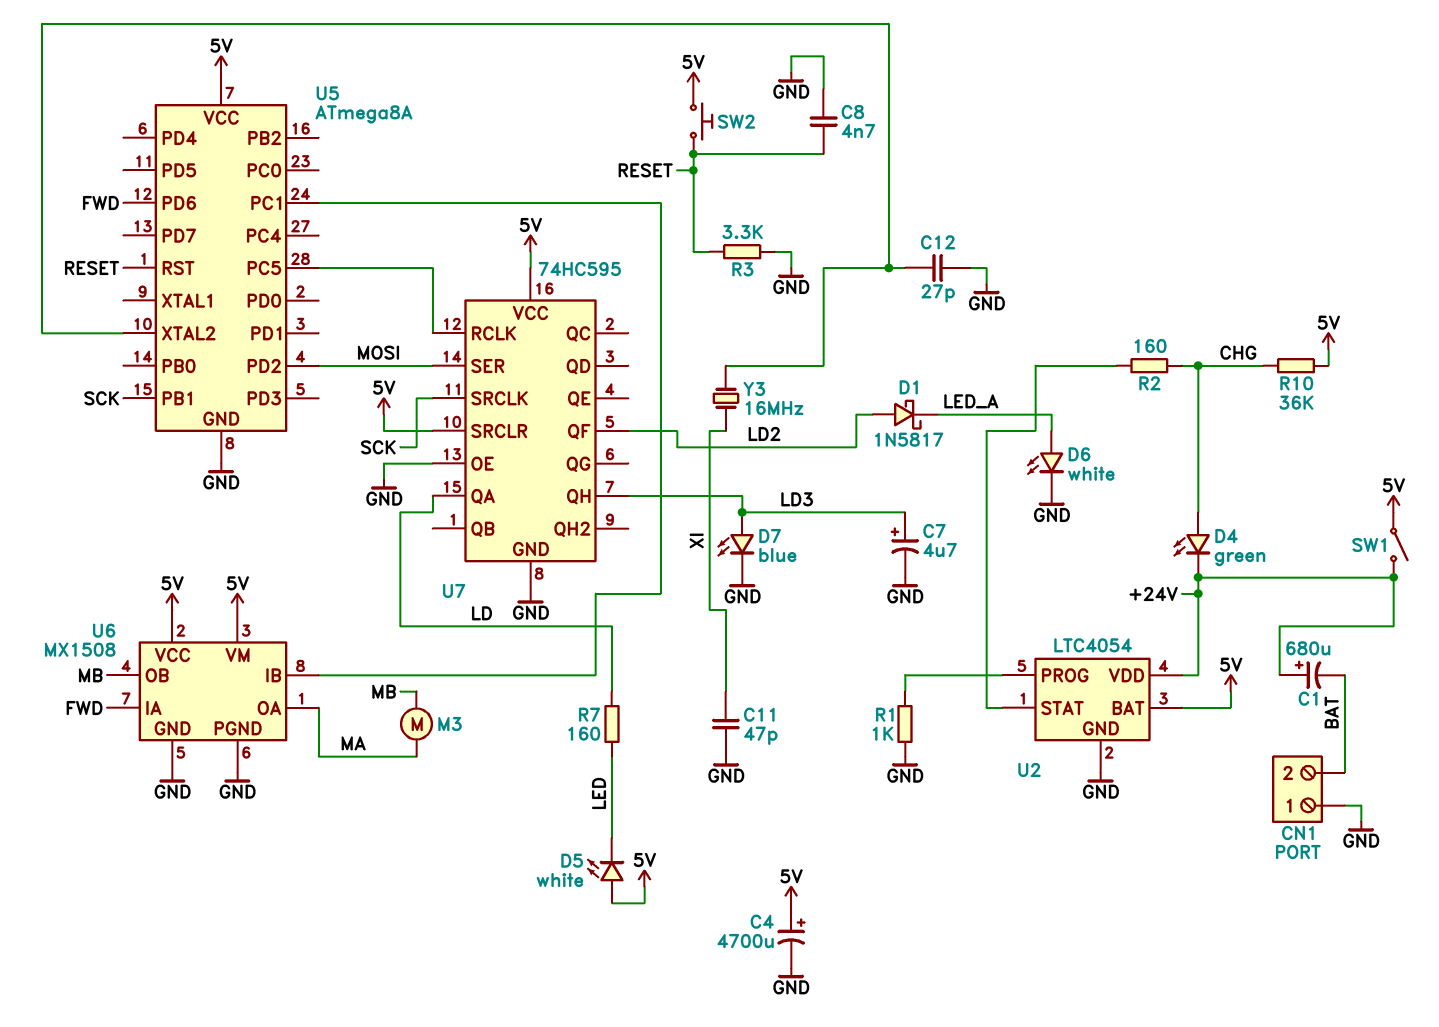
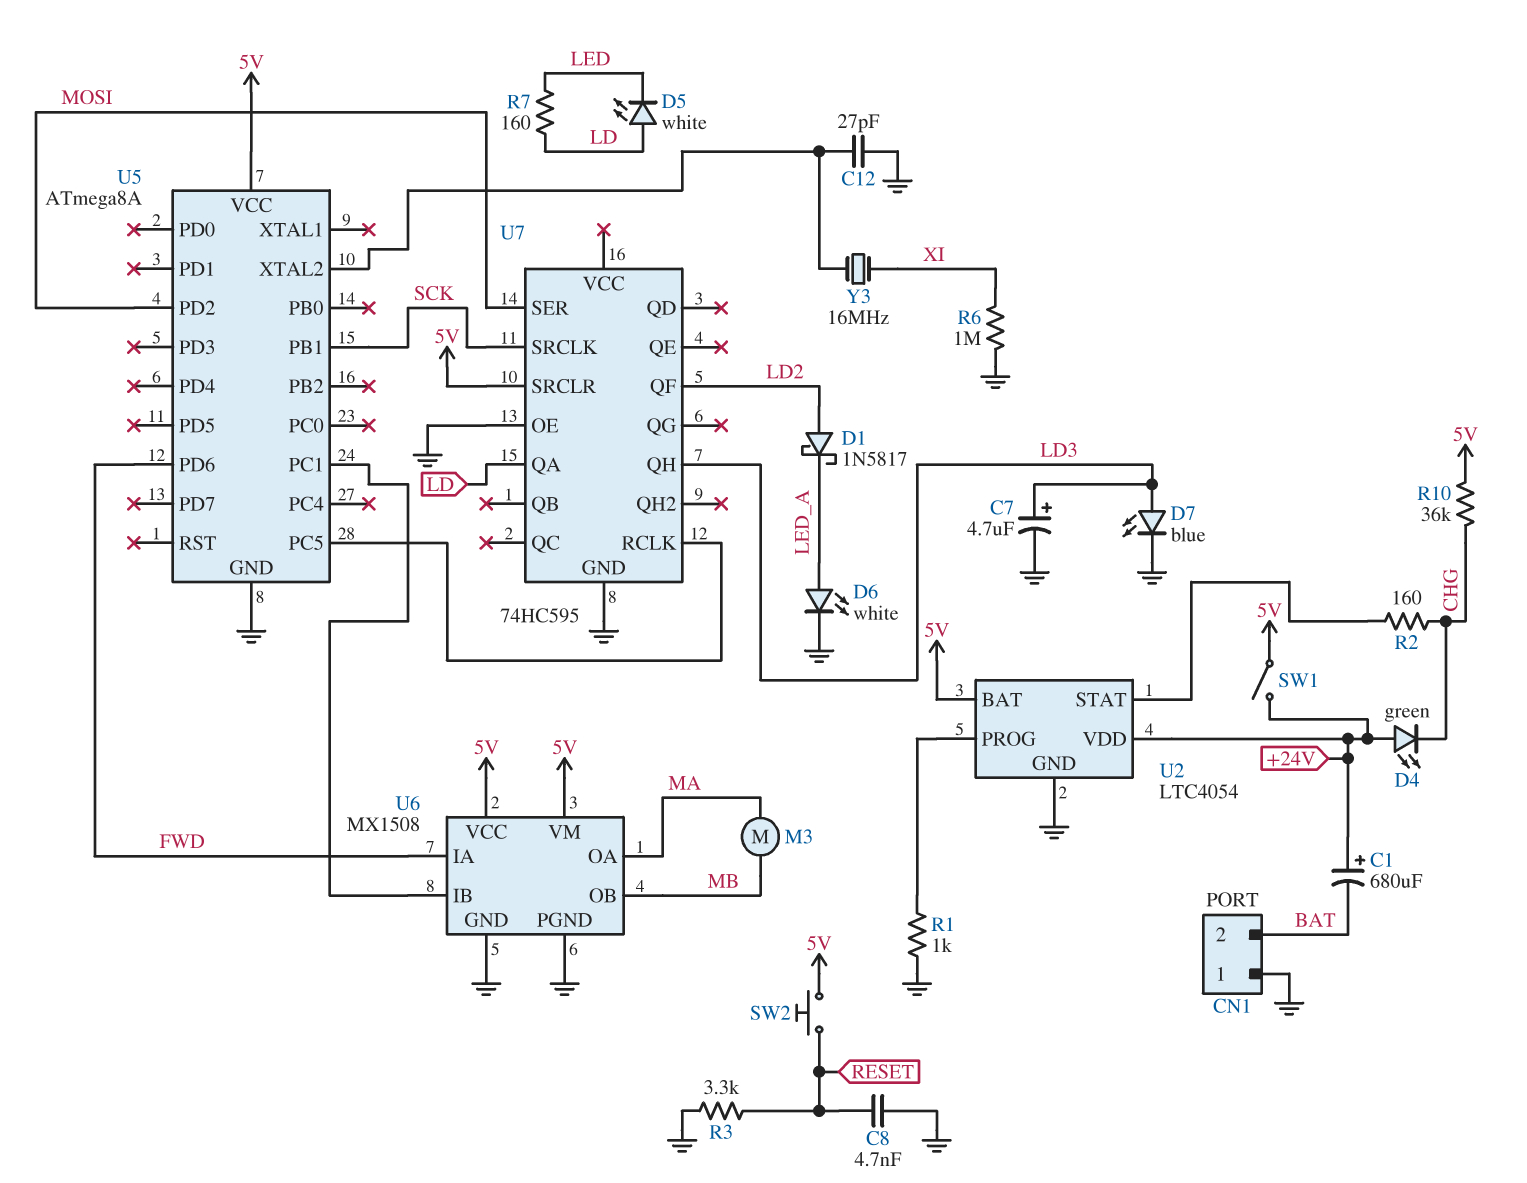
C4: 4700uF (plus 5V, minus GND) -> none
C11: 47pF (GND, XI) -> none
D4: LED green (A CHG, K +24V) -> LED green (A +24V, K CHG)
D5: LED white (A 5V, K LED) -> LED white (A LD, K LED)
R6: none -> 1M (GND, XI)
U5 pin RST: RESET -> none
U7 pin VCC: 5V -> none

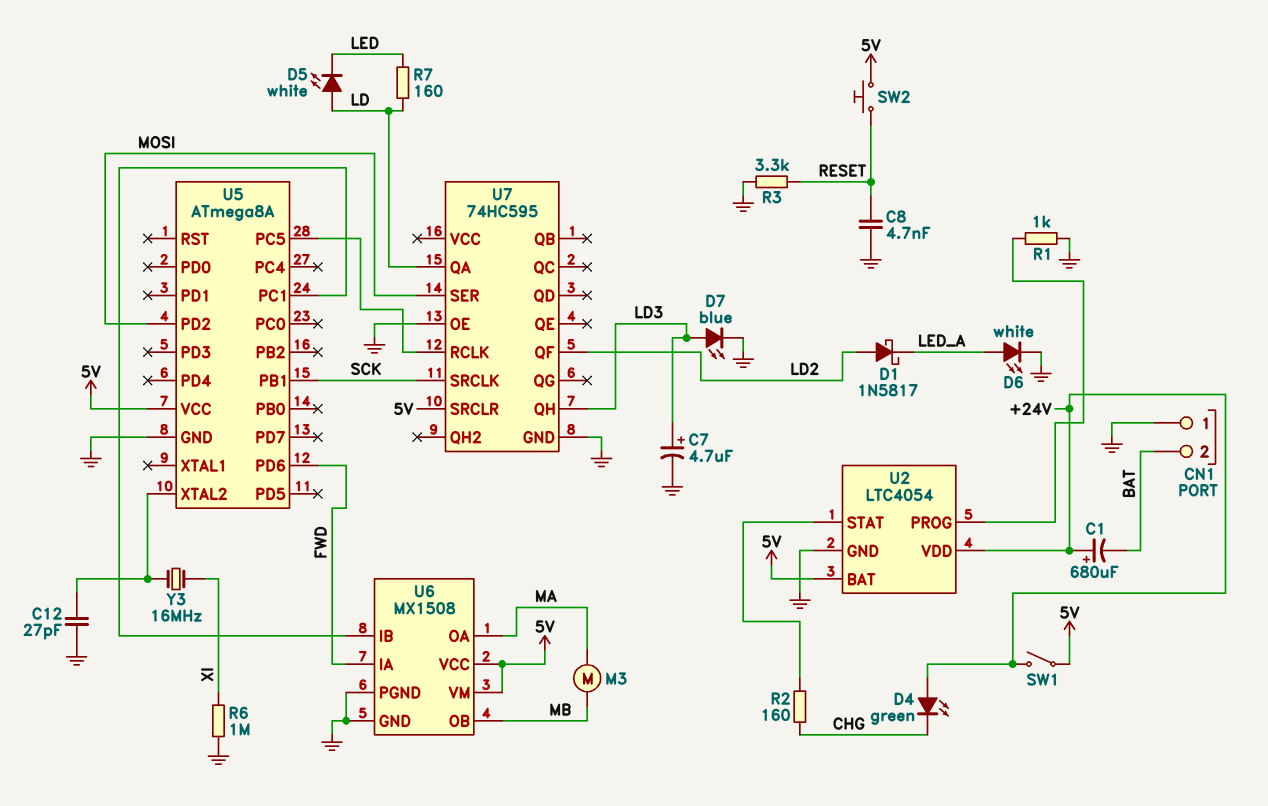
R10: 36k (5V, CHG) -> none

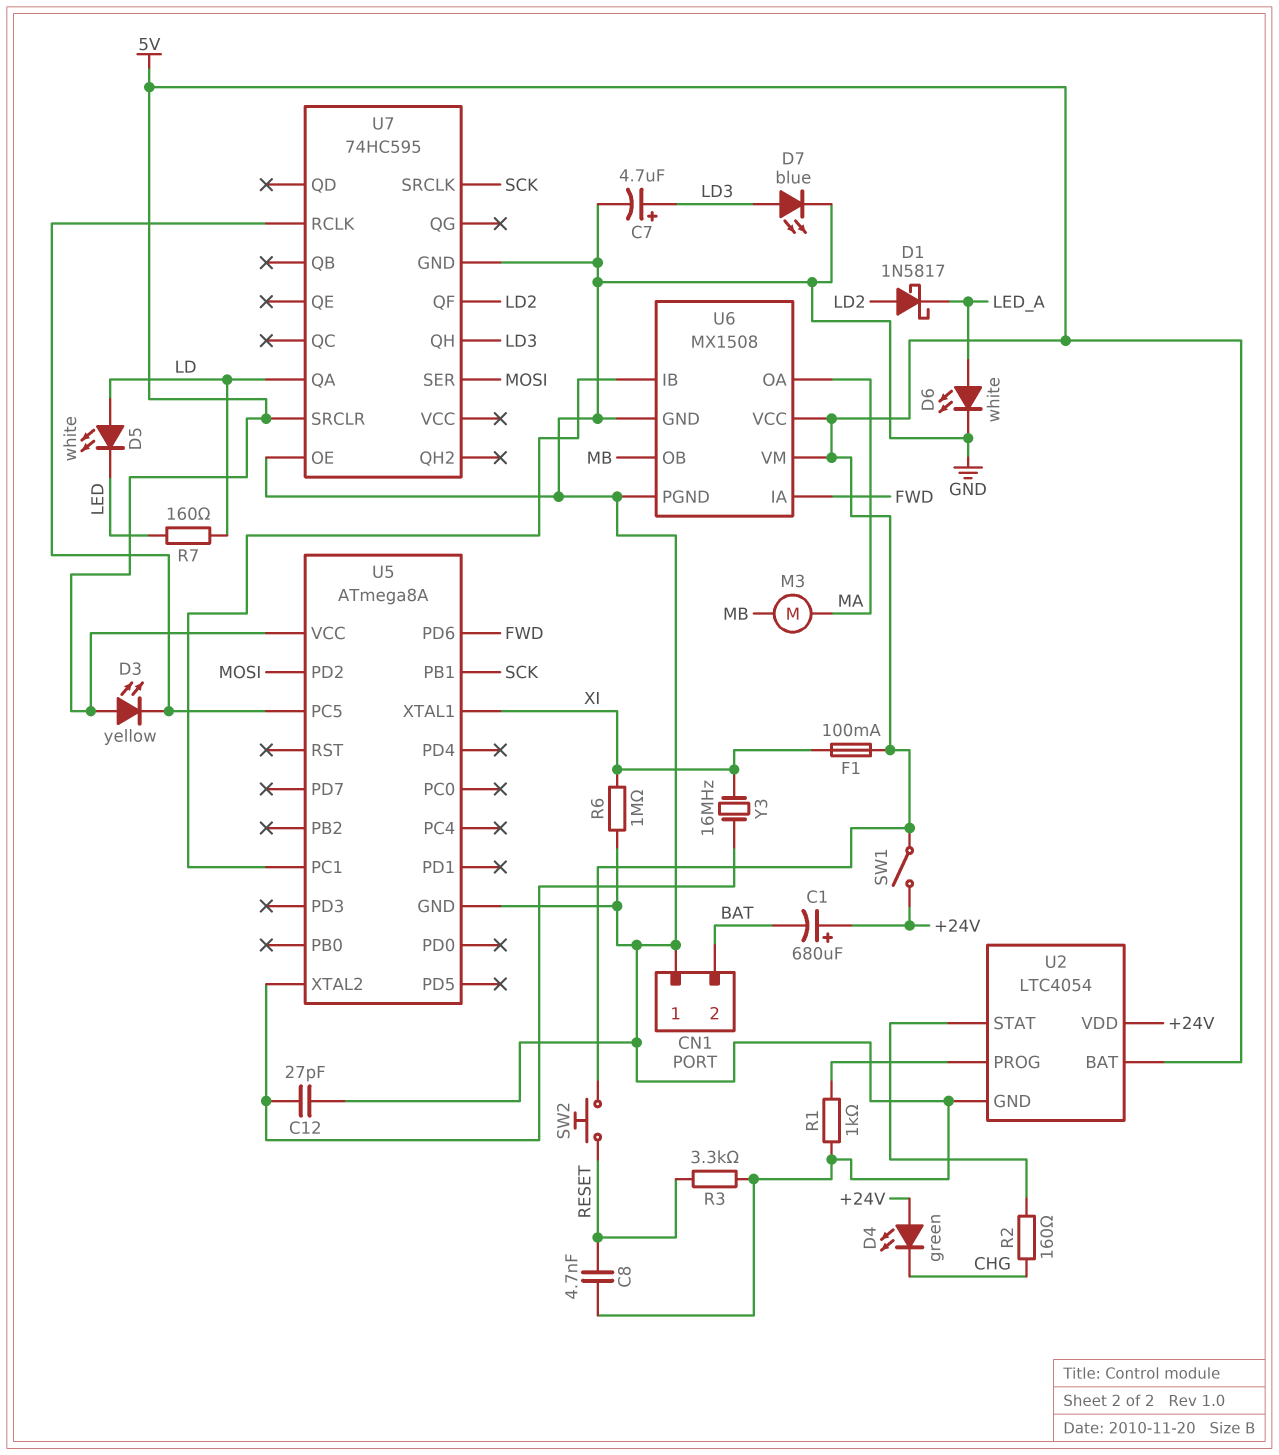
D3: none -> LED yellow (A 5V, K U5/PC5)
F1: none -> 100mA (5V, XI)
U5 pin XTAL1: none -> XI

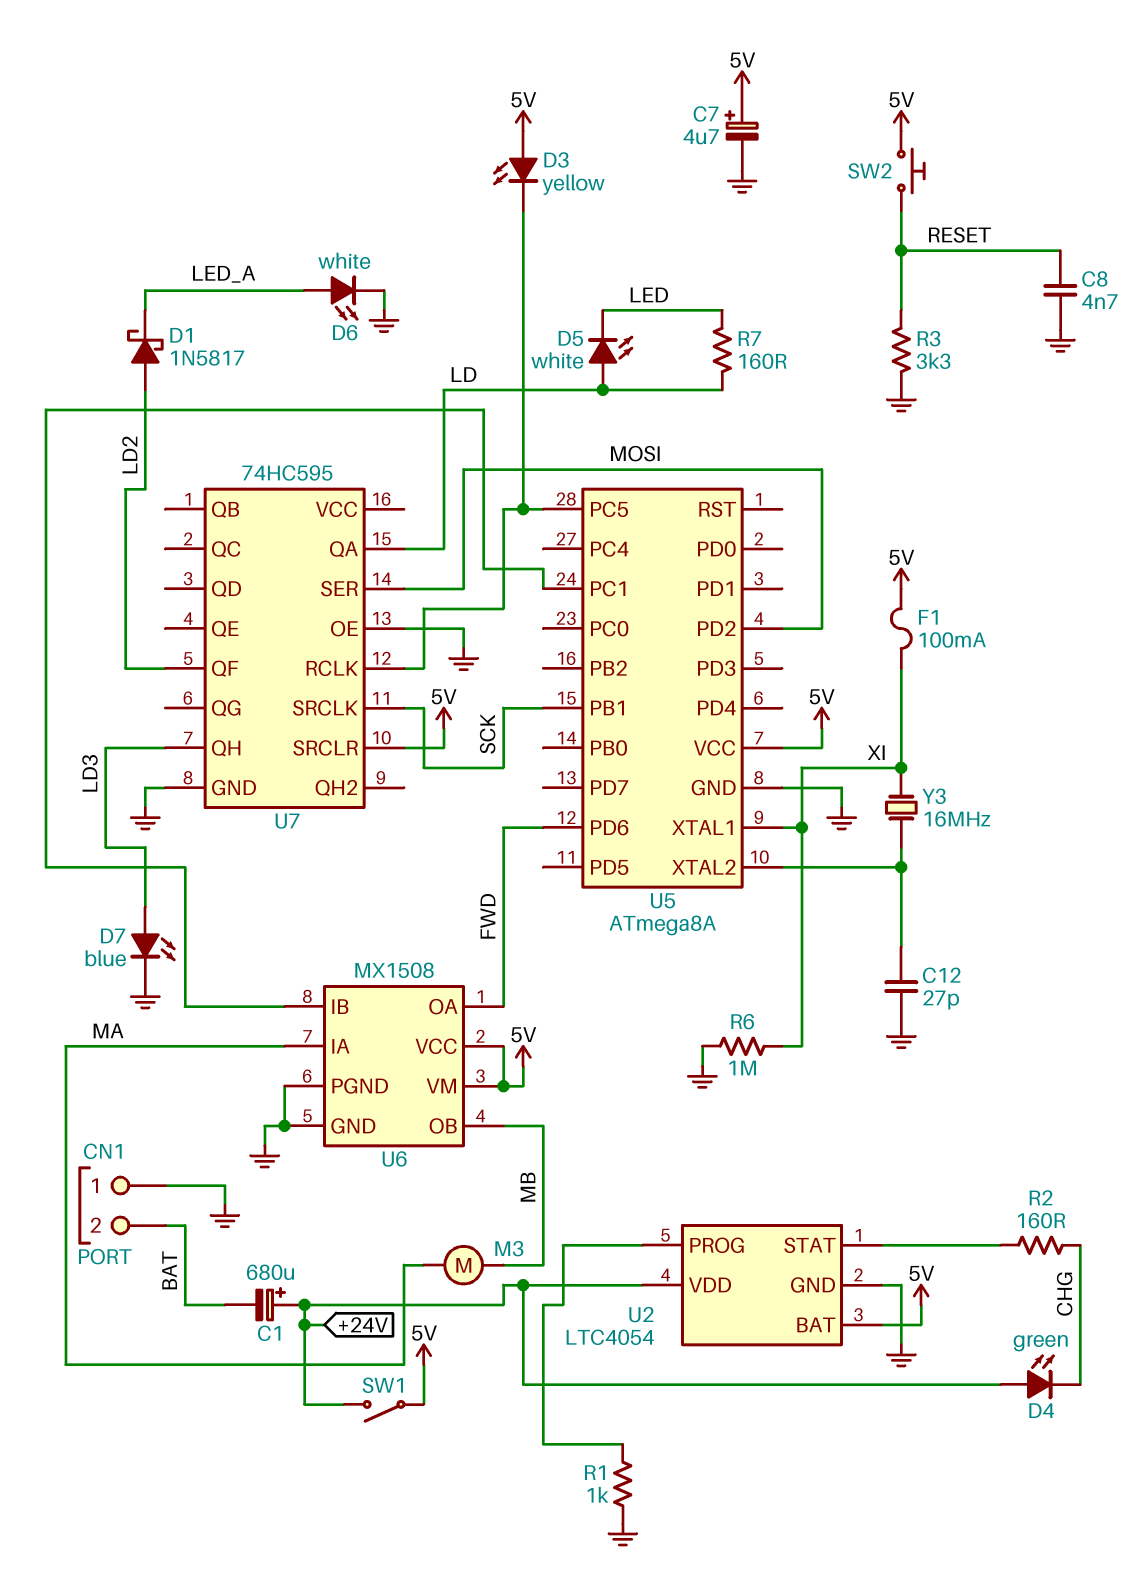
C7: 4.7uF (plus LD3, minus GND) -> 4.7uF (plus 5V, minus GND)
U6 pin IA: FWD -> MA
U6 pin OA: MA -> FWD

